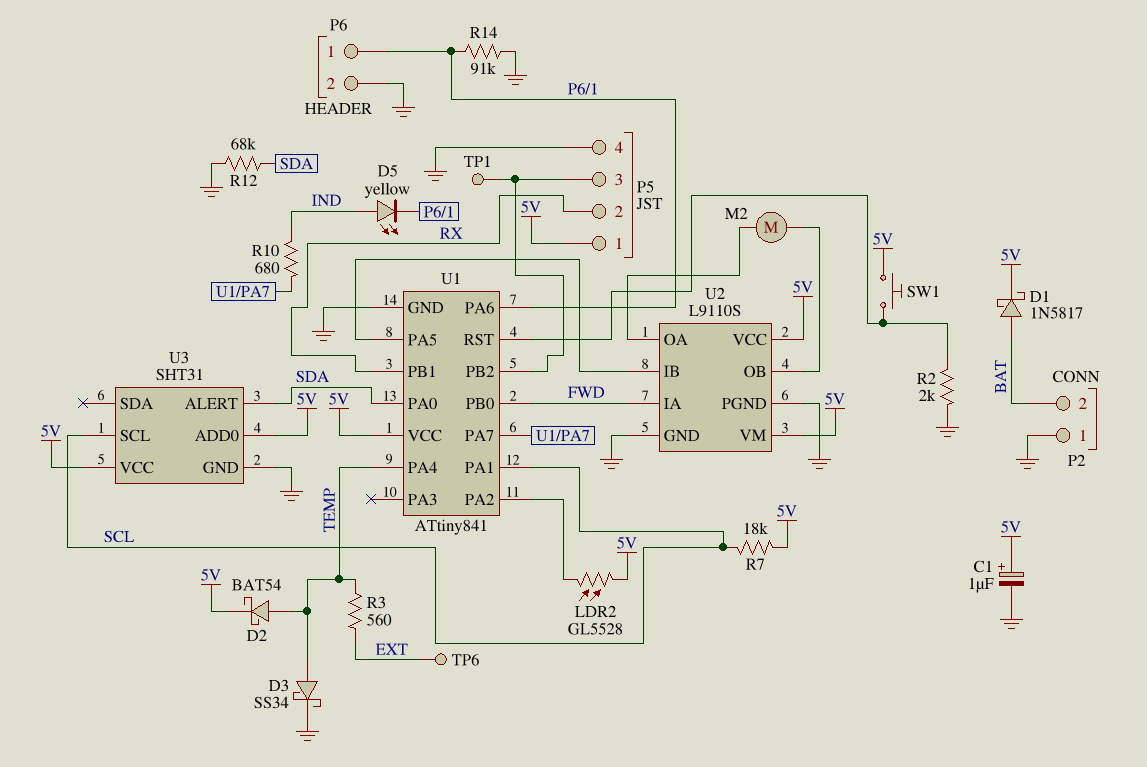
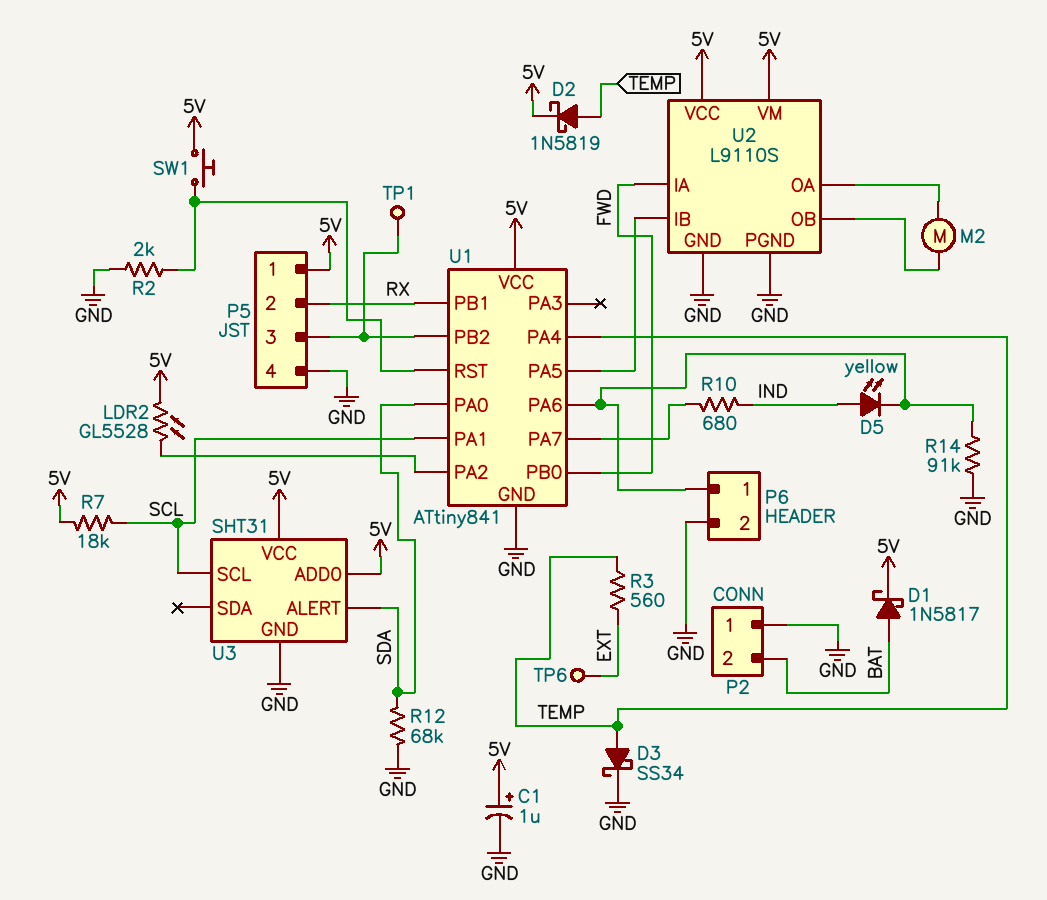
D2: schottky BAT54 (A TEMP, K 5V) -> schottky 1N5819 (A TEMP, K 5V)

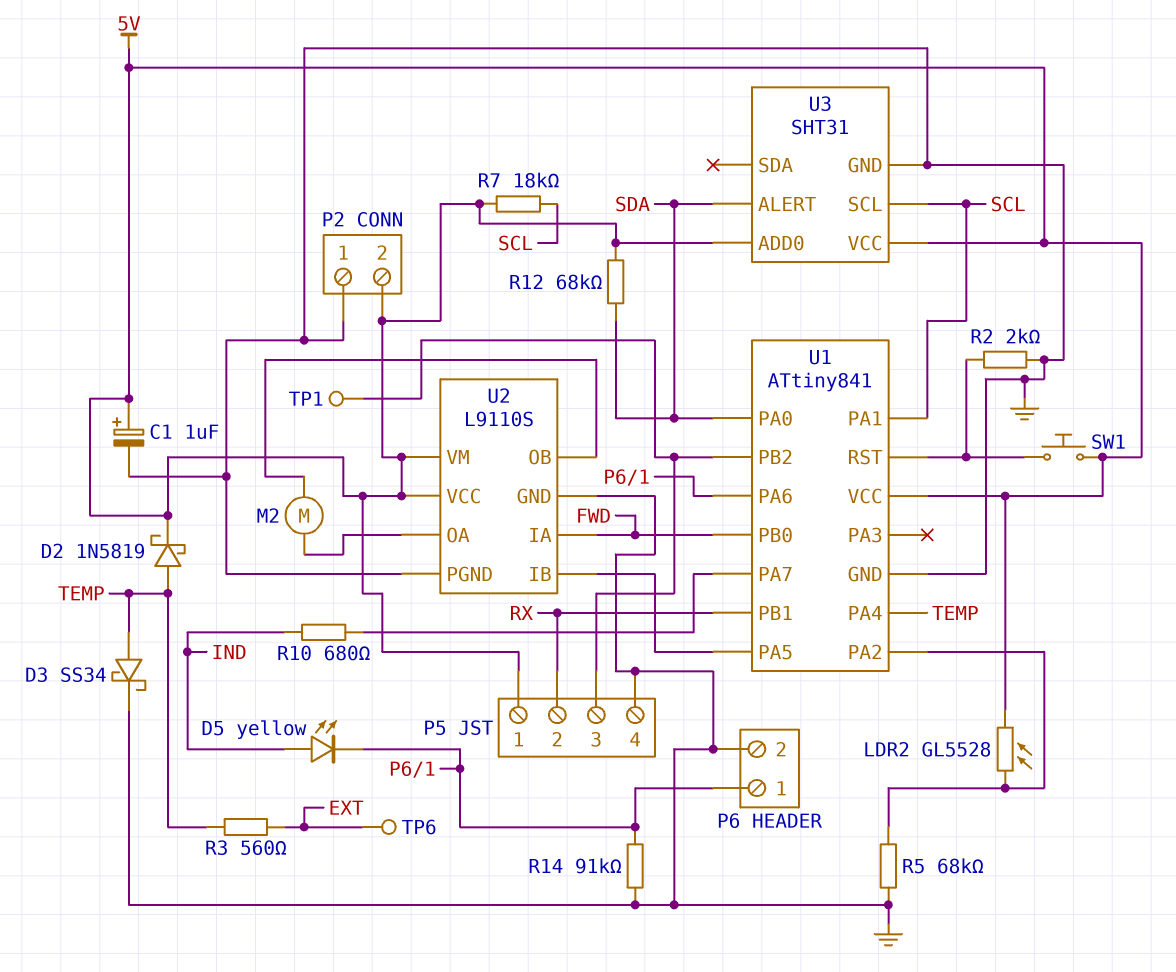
D1: schottky 1N5817 (A BAT, K 5V) -> none
P2 pin 2: BAT -> 5V
R5: none -> 68k (GND, U1/PA2)
R12: 68k (GND, SDA) -> 68k (5V, SDA)

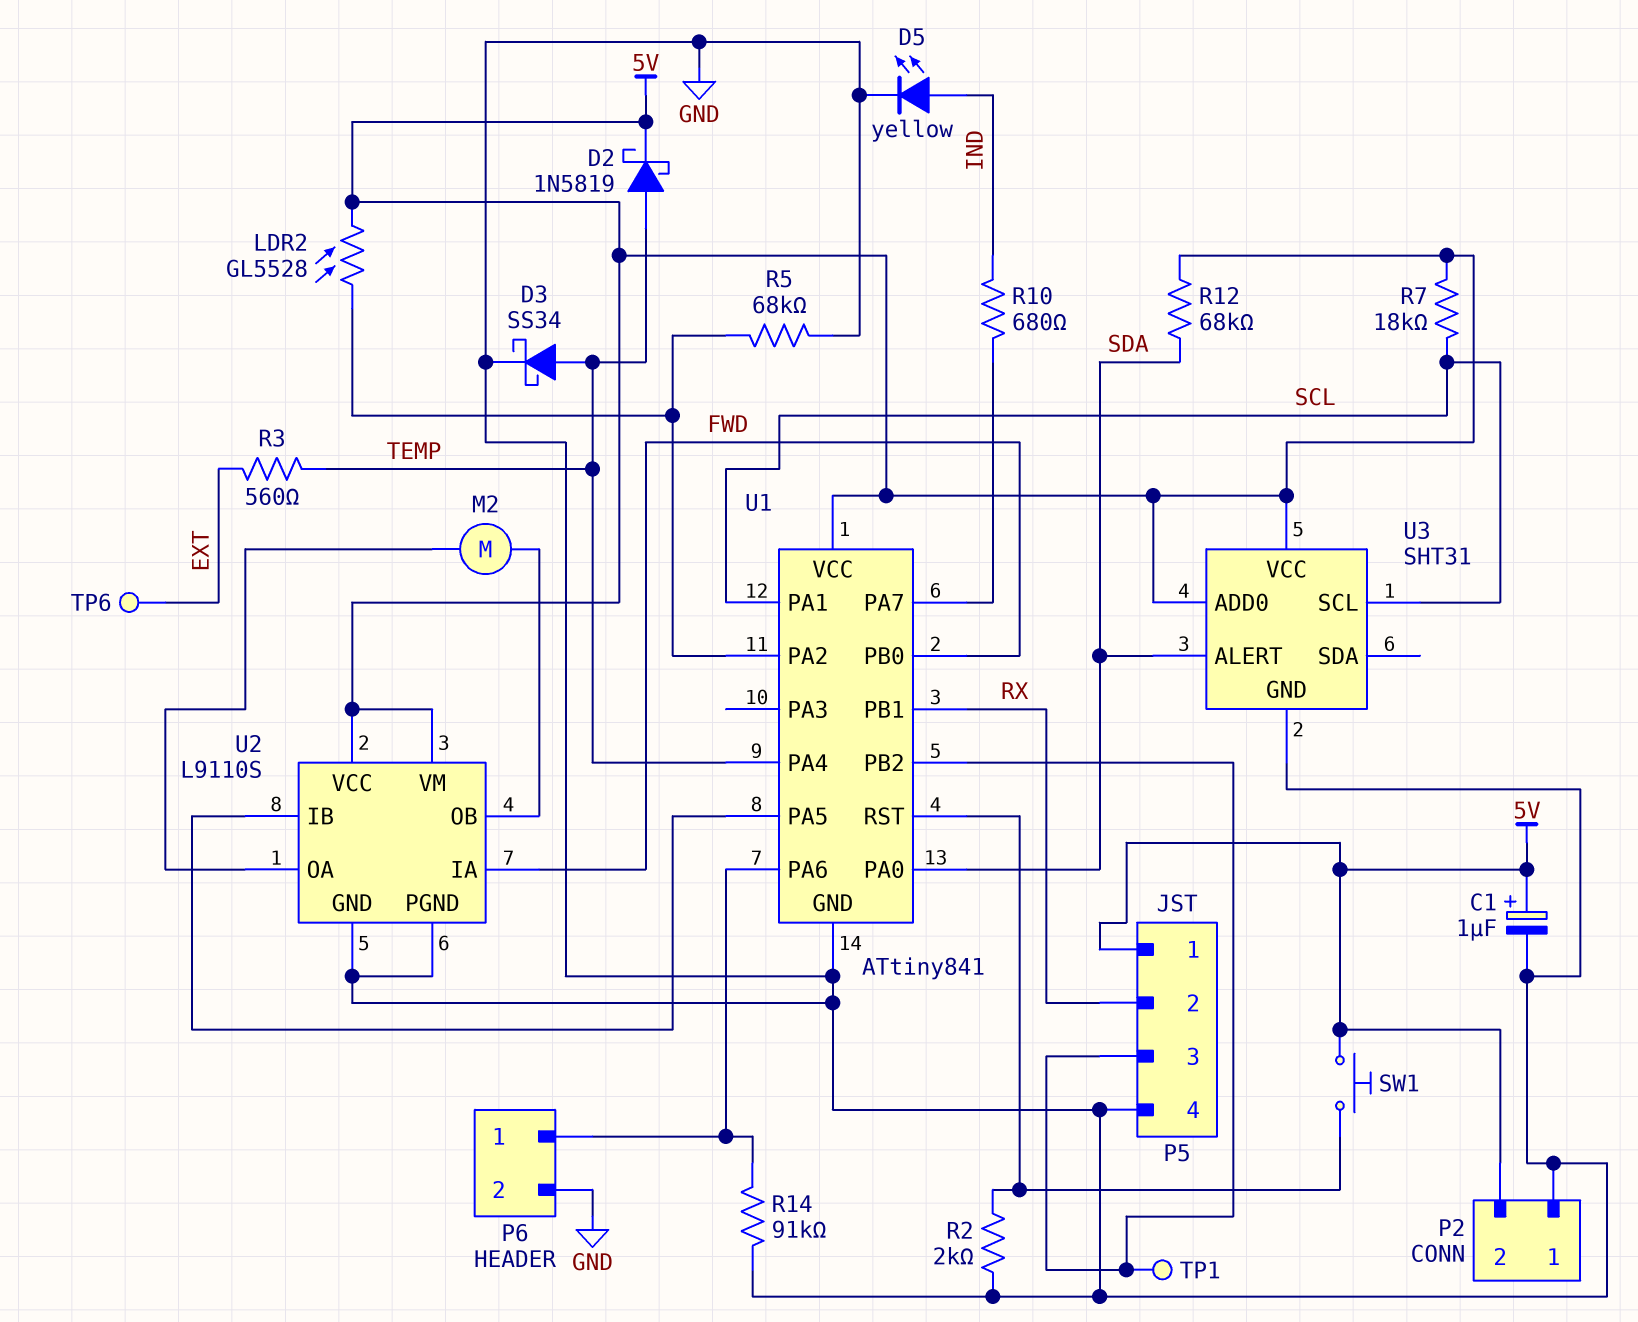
D5: LED yellow (A IND, K P6/1) -> LED yellow (A IND, K GND)

